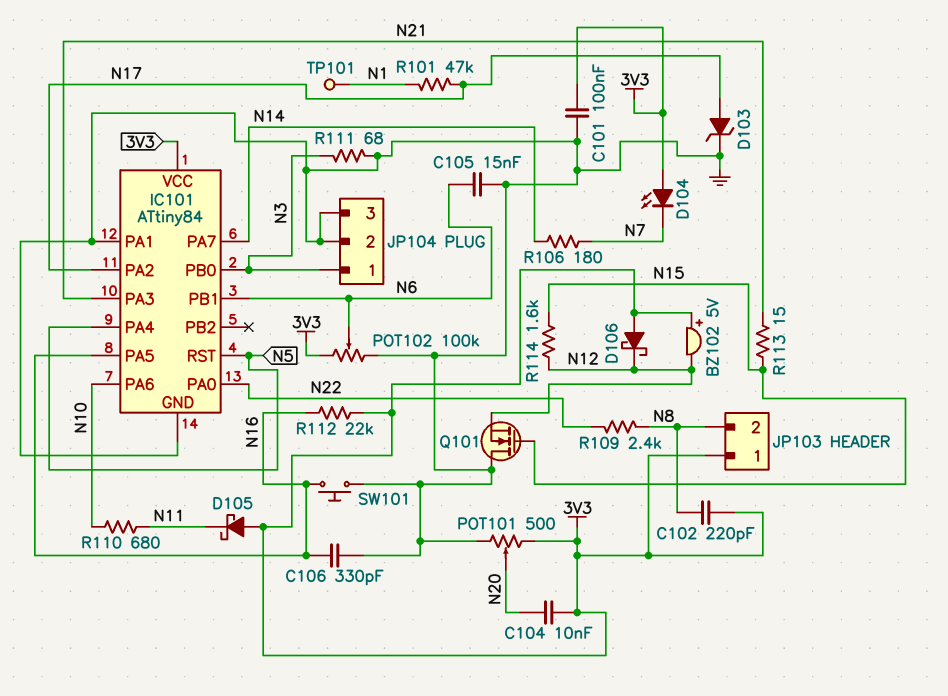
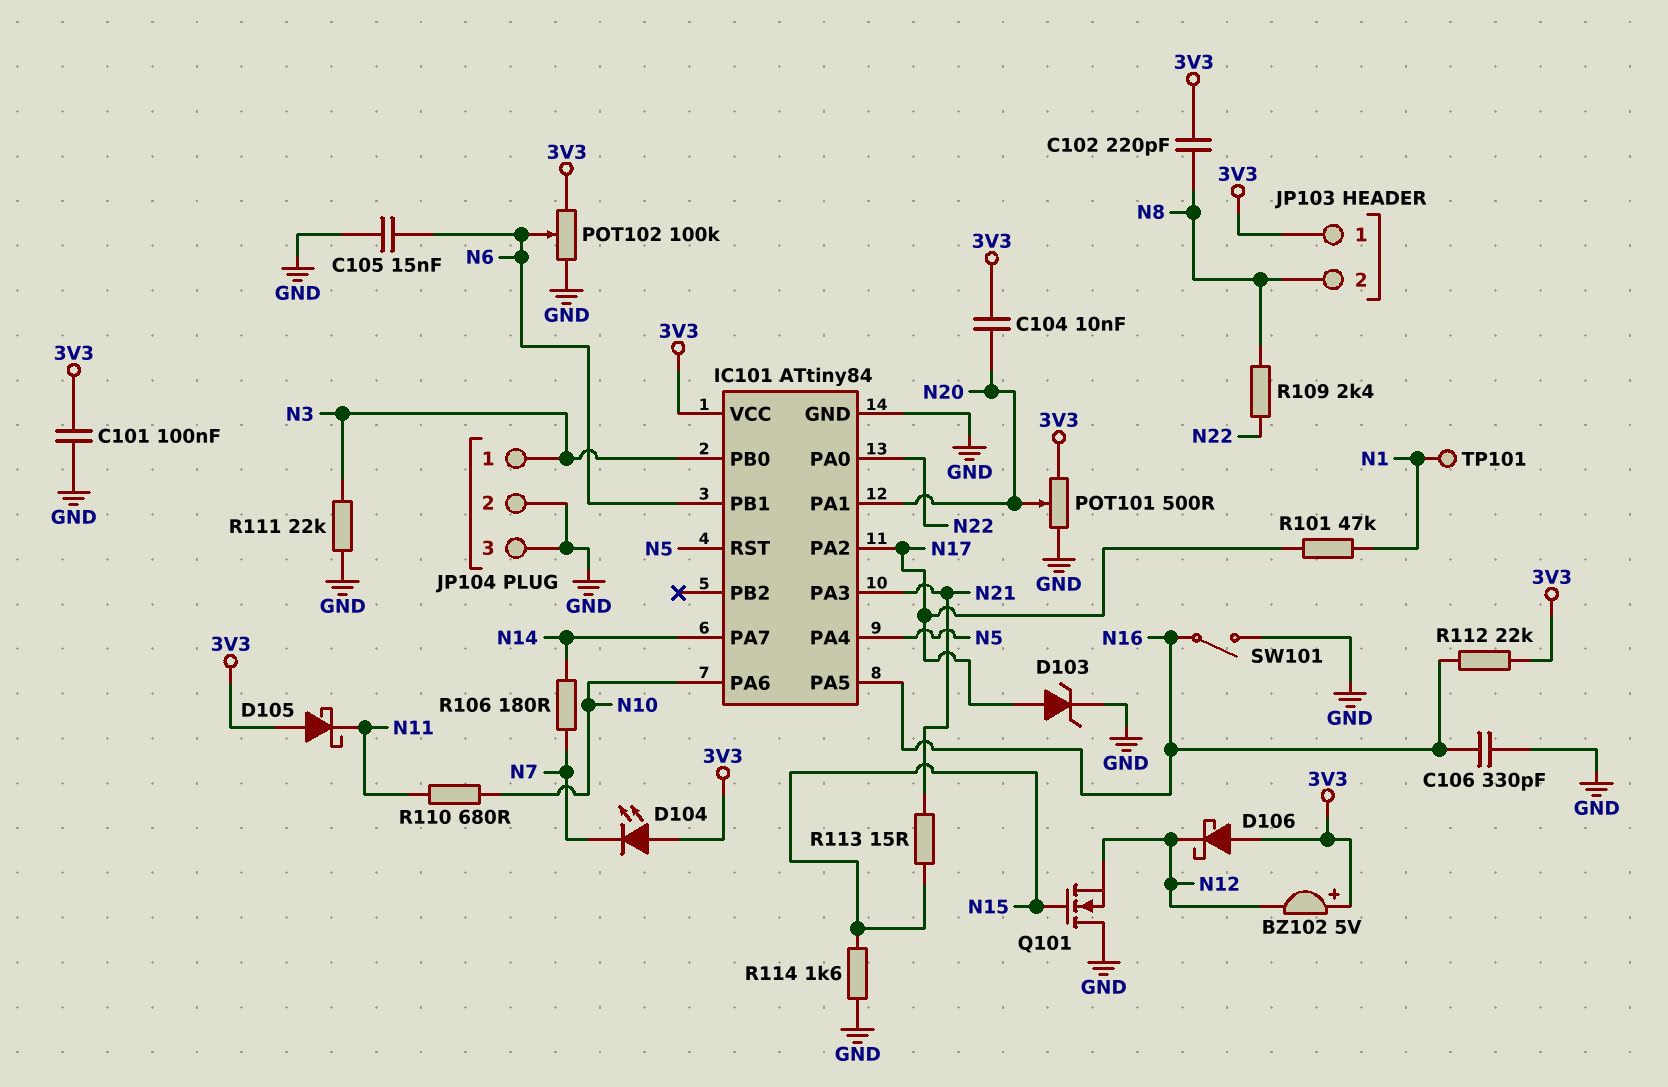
IC101 pin PA1: GND -> N20
R111: 68 (GND, N3) -> 22k (GND, N3)
R114: 1.6k (N12, N15) -> 1.6k (GND, N15)
SW101: button (GND, N16) -> switch (GND, N16)

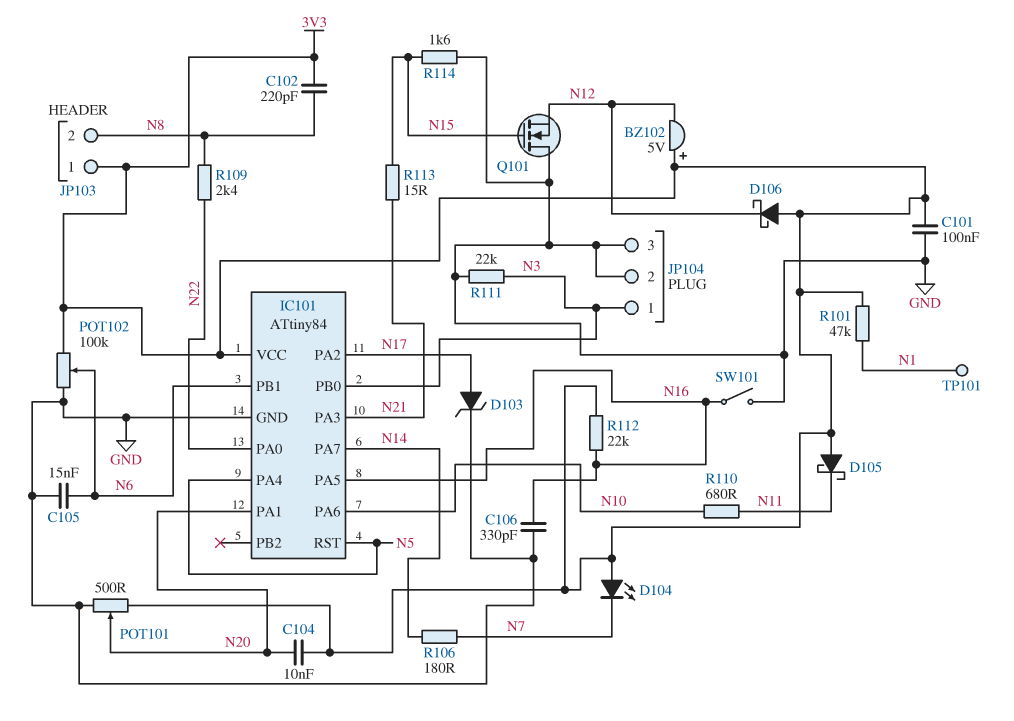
R101: 47k (N1, N17) -> 47k (3V3, N1)

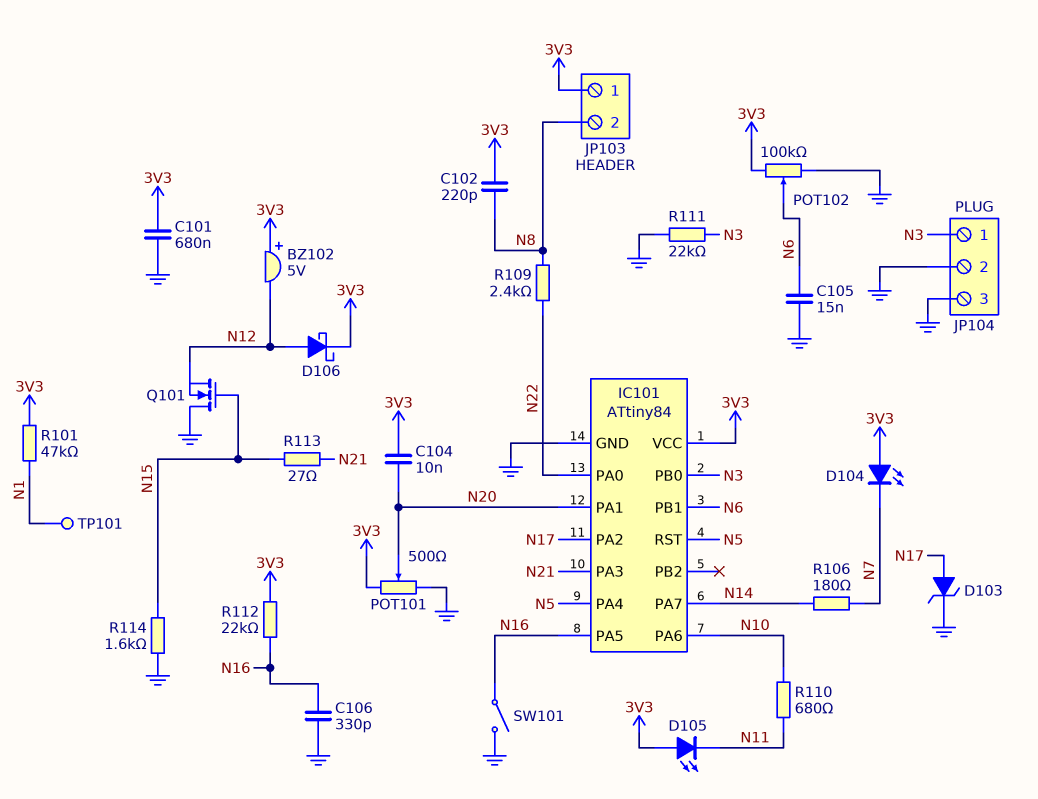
C101: 100nF (3V3, GND) -> 680nF (3V3, GND)
D105: schottky (A 3V3, K N11) -> LED (A 3V3, K N11)
D106: schottky (A 3V3, K N12) -> schottky (A N12, K 3V3)
R113: 15 (N15, N21) -> 27 (N15, N21)

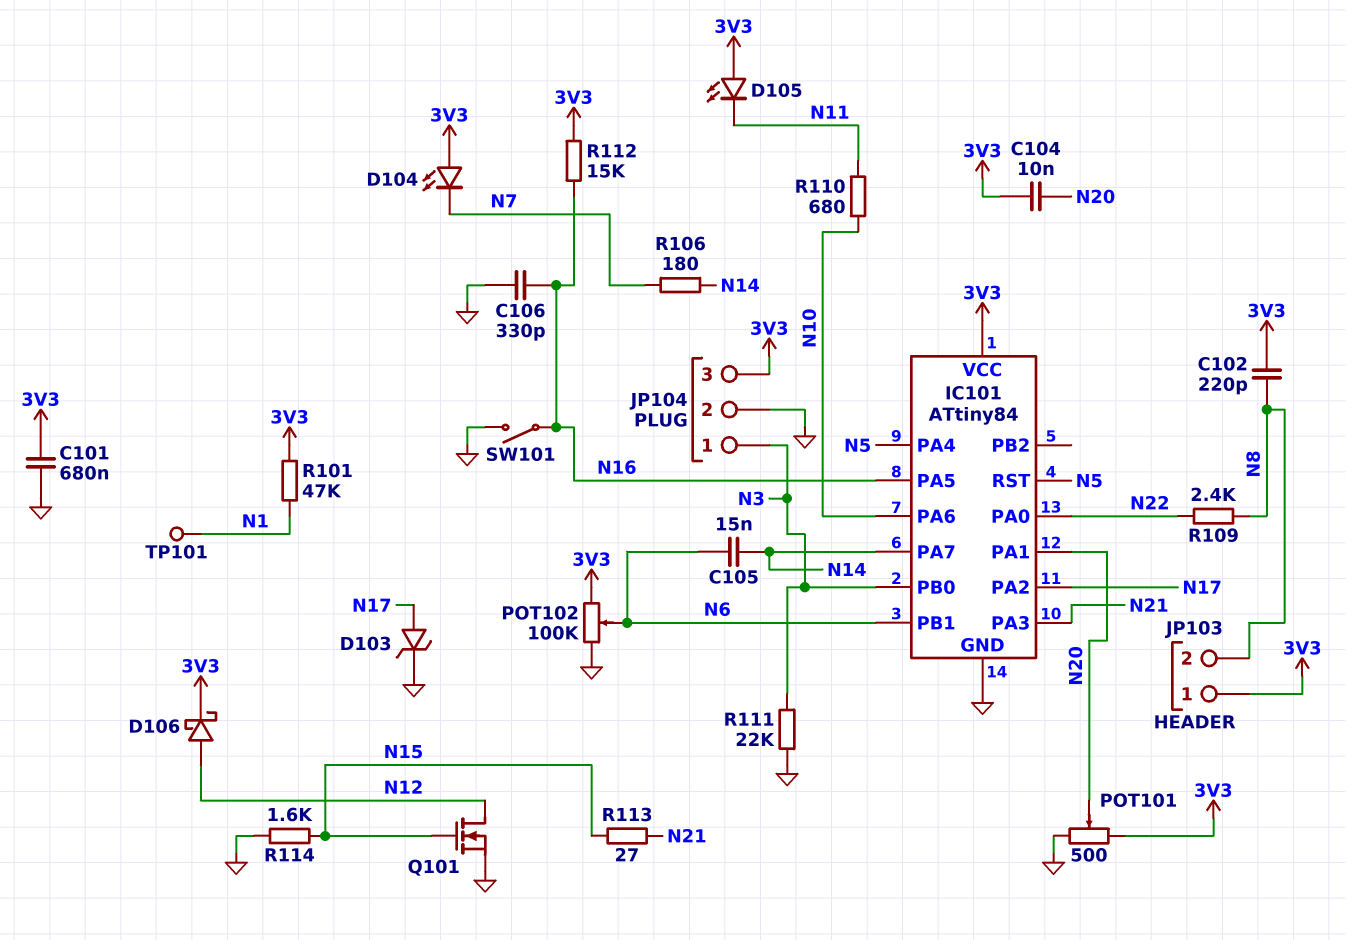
BZ102: buzzer 5V (plus 3V3, minus N12) -> none
C105: 15nF (GND, N6) -> 15nF (N6, N14)
JP104 pin 3: GND -> 3V3
Q101: NMOS (G N15, D GND, S N12) -> NMOS (G N15, D N12, S GND)
R112: 22k (3V3, N16) -> 15k (3V3, N16)

